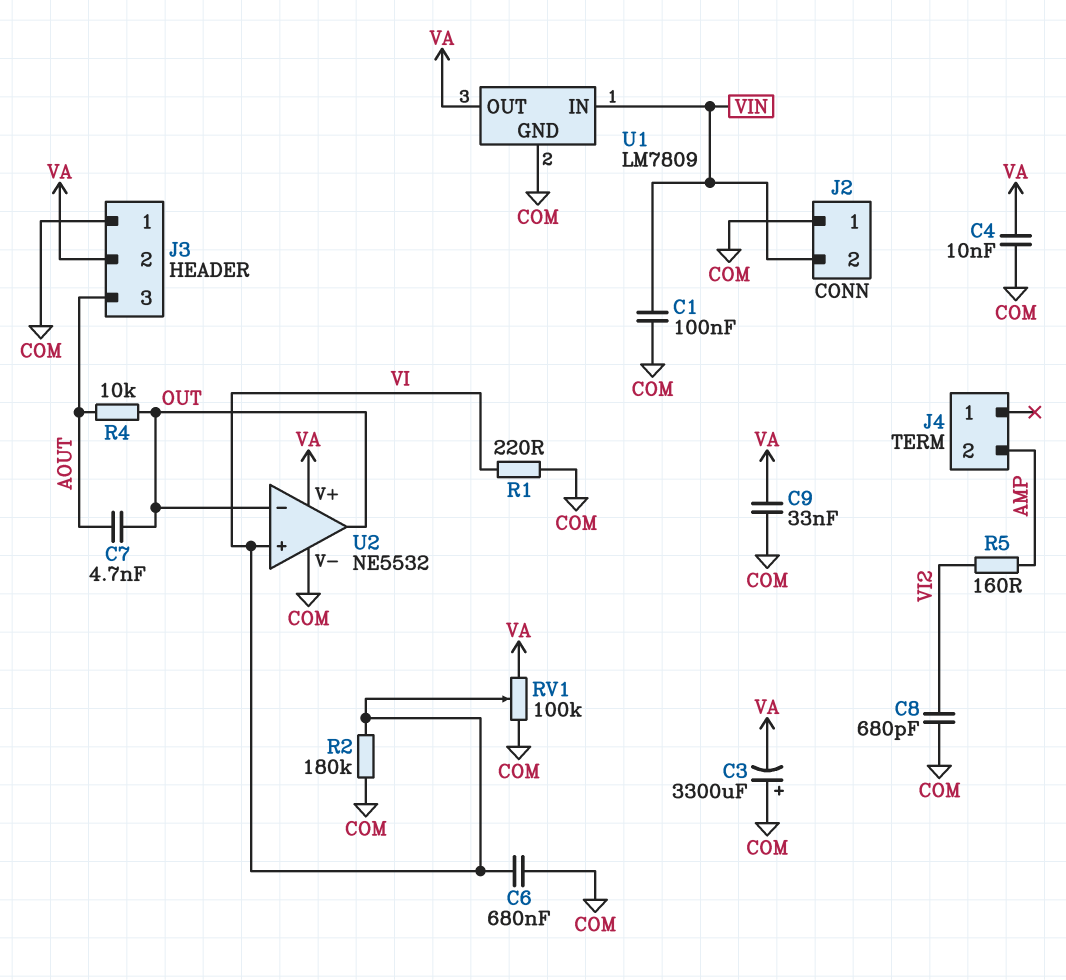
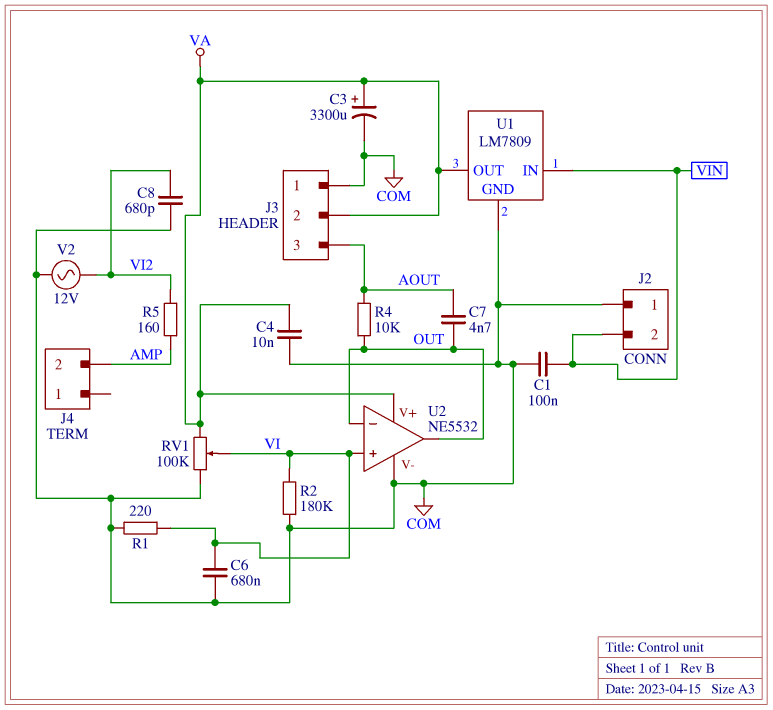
C3: 3300uF (plus COM, minus VA) -> 3300uF (plus VA, minus COM)
C9: 33nF (COM, VA) -> none
V2: none -> AC 12V (COM, VI2)

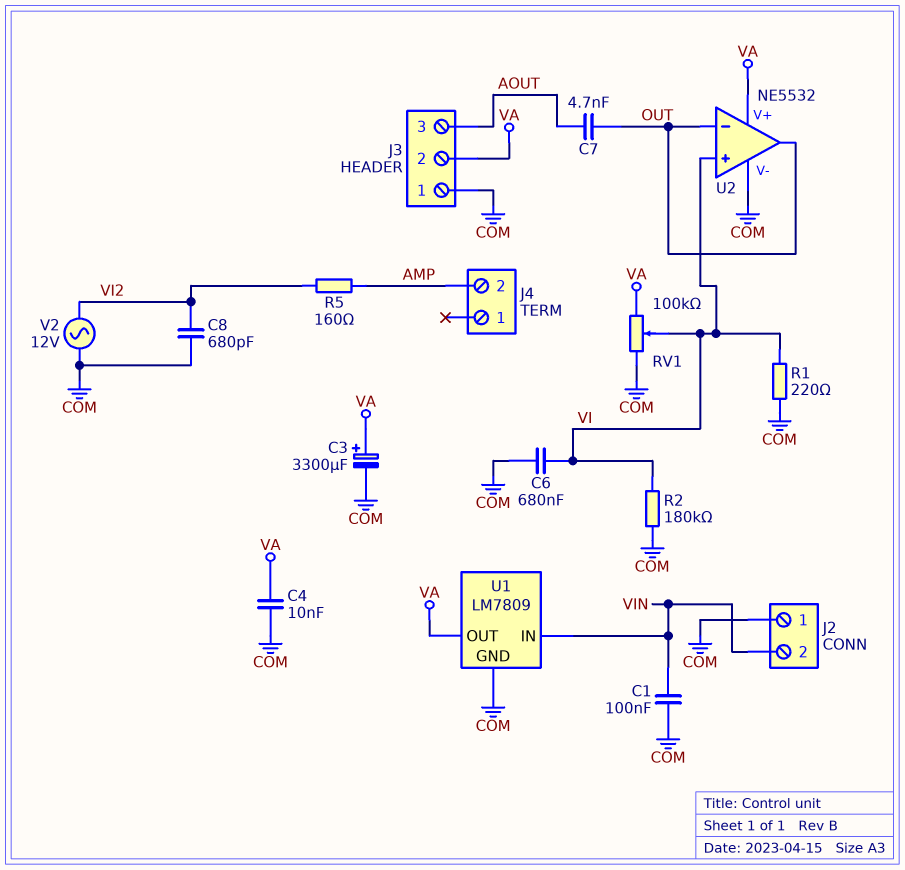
R4: 10k (AOUT, OUT) -> none

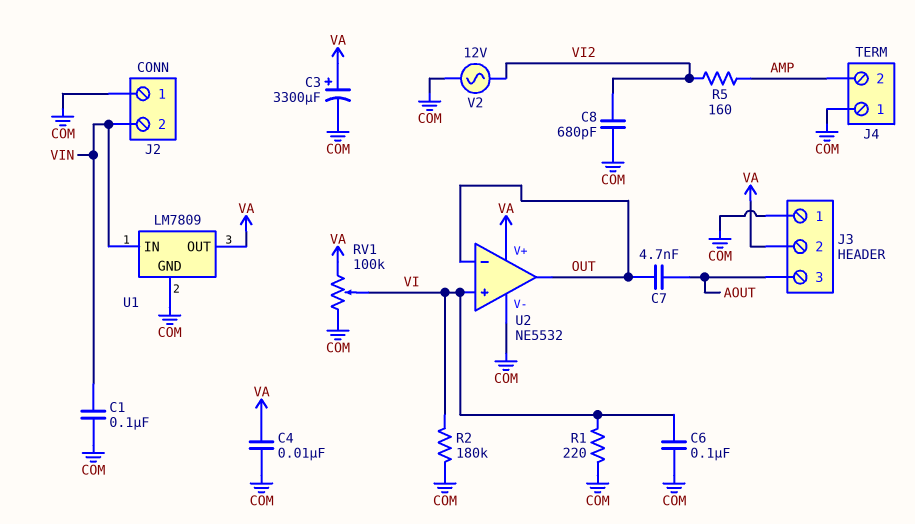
C6: 680nF (COM, VI) -> 100nF (COM, VI)
J4 pin 1: none -> COM

